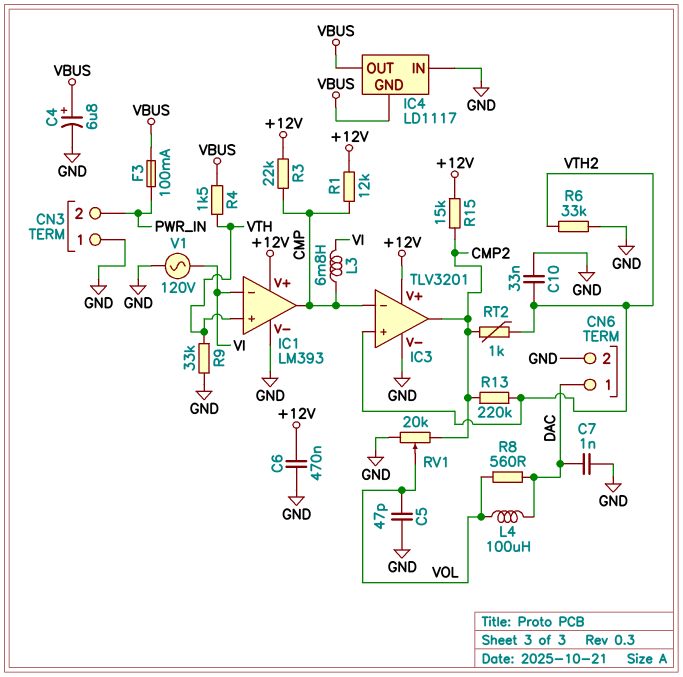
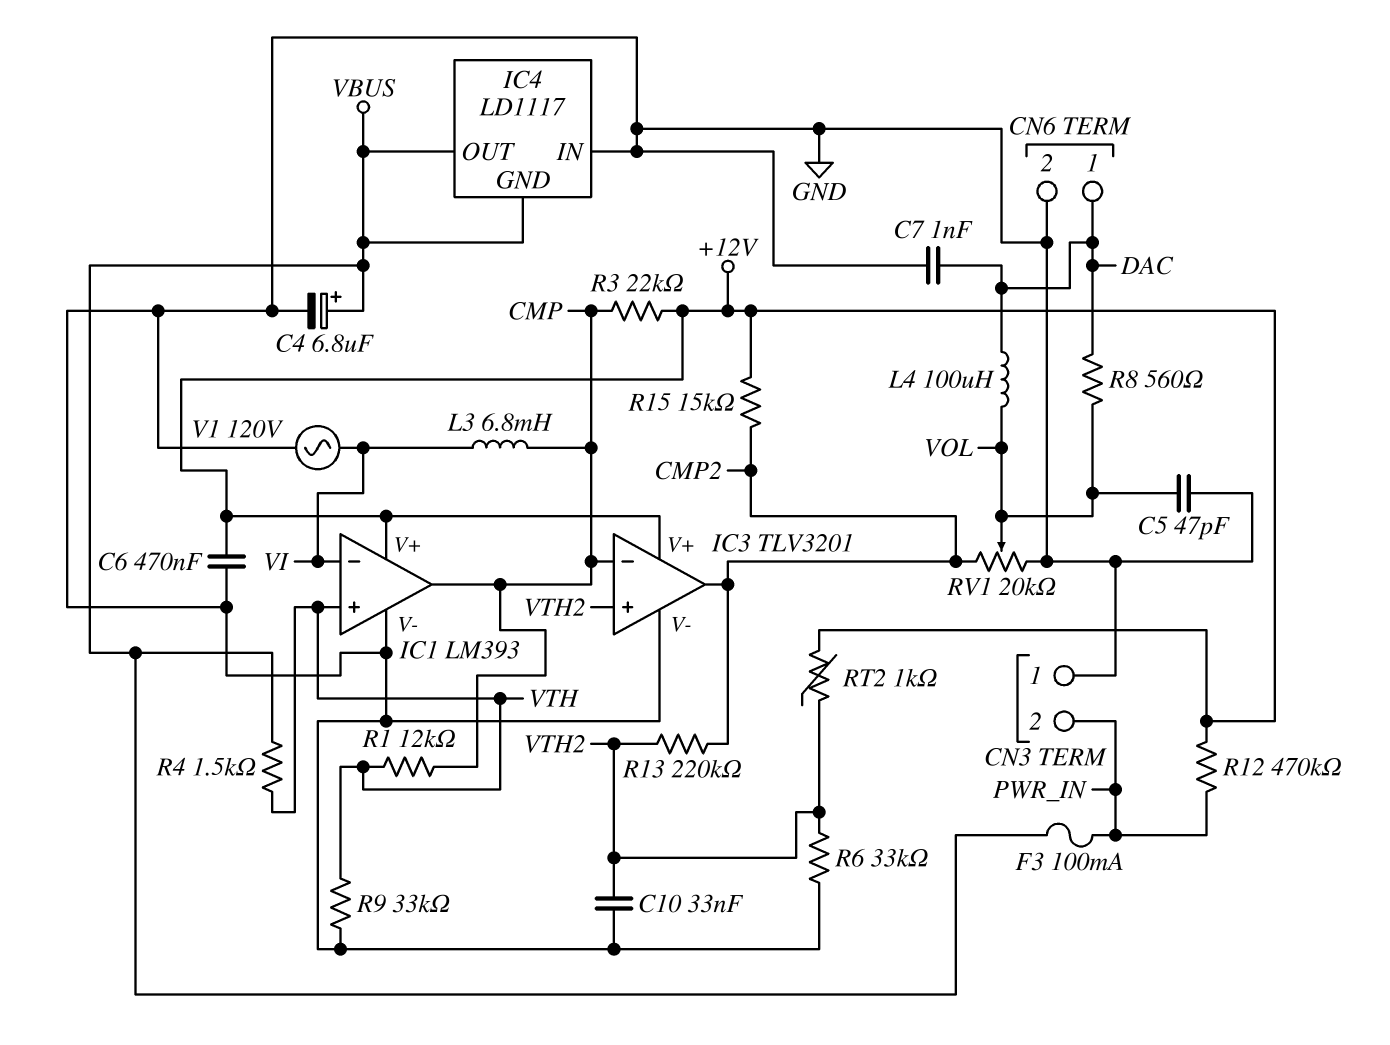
R1: 12k (+12V, CMP) -> 12k (CMP, VTH)
R12: none -> 470k (+12V, PWR_IN)
RT2: 1k (CMP2, VTH2) -> 1k (+12V, VTH2)

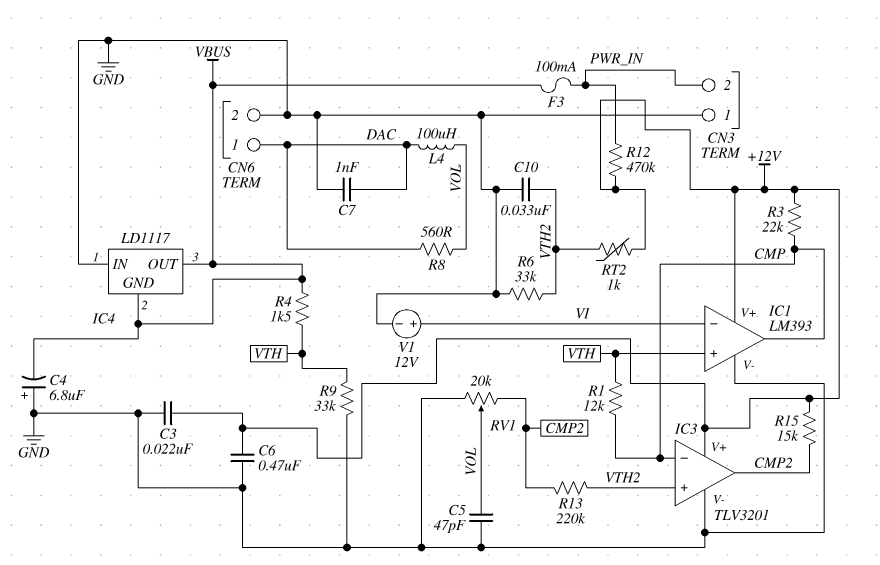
C3: none -> 22nF (+12V, GND)
C4: 6.8uF (plus VBUS, minus GND) -> 6.8uF (plus GND, minus VBUS)
L3: 6.8mH (CMP, VI) -> none
V1: AC 120V (GND, VI) -> 12V (plus VI, minus GND)

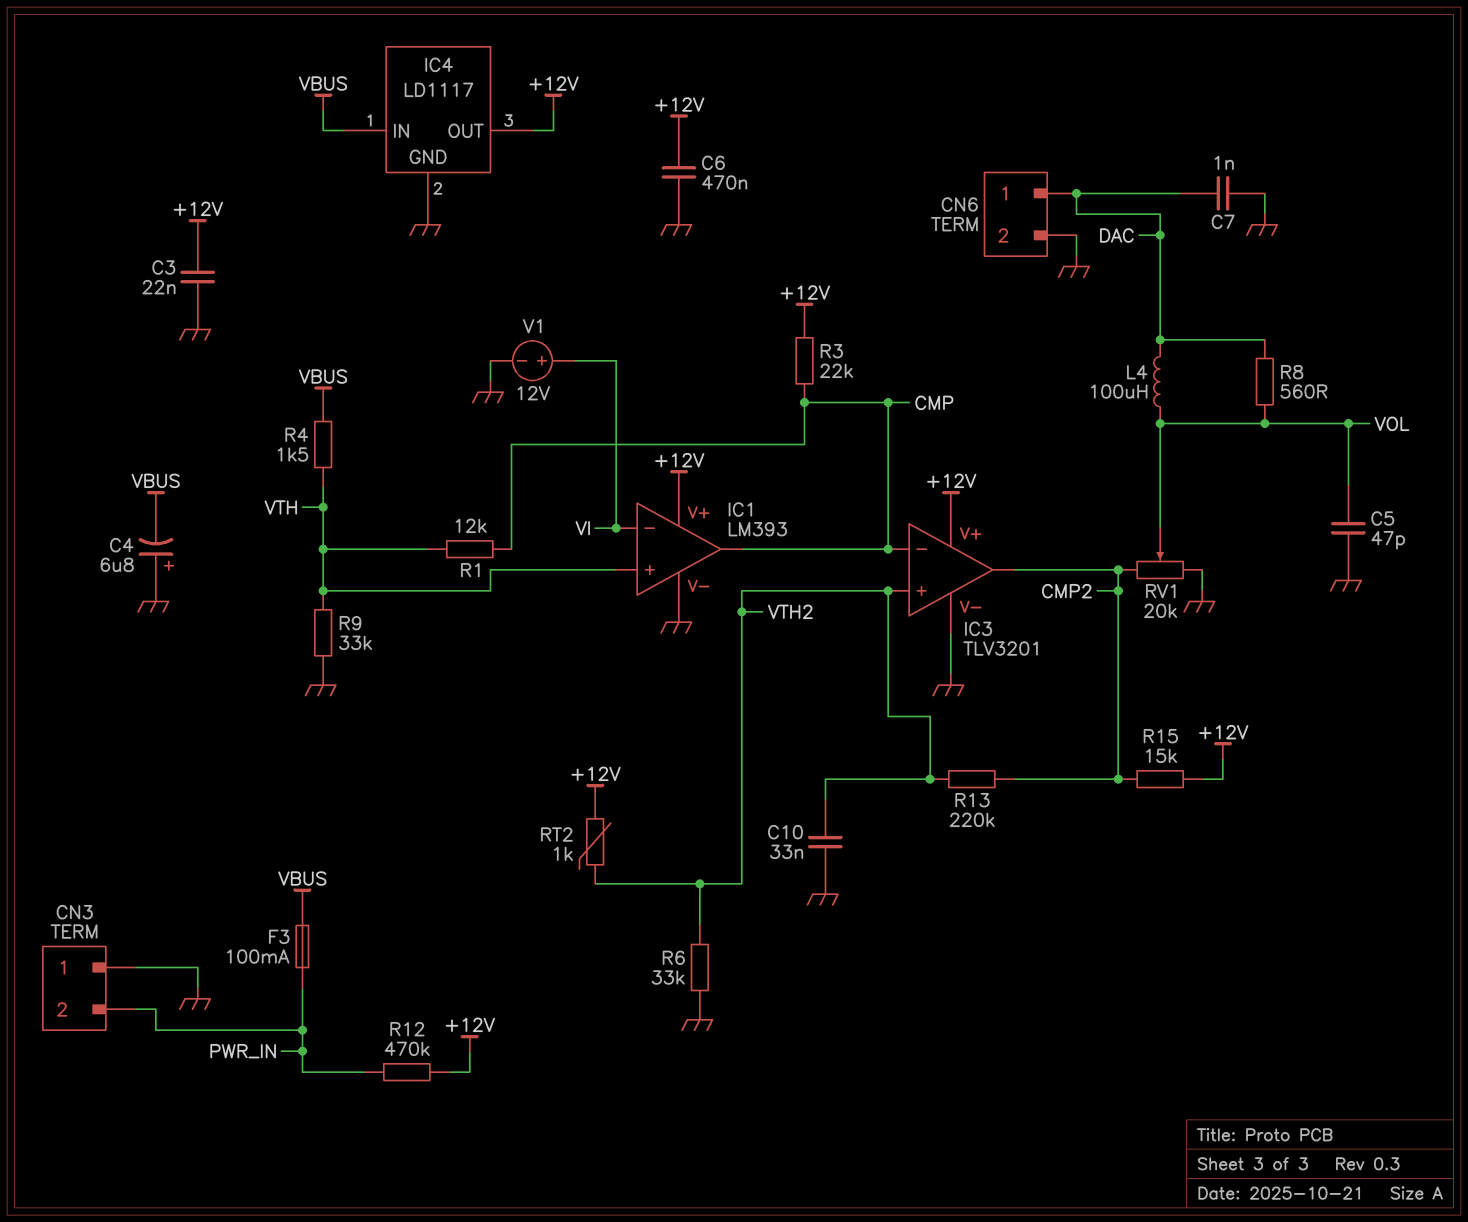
IC4 pin GND: VBUS -> GND
IC4 pin IN: GND -> VBUS
IC4 pin OUT: VBUS -> +12V

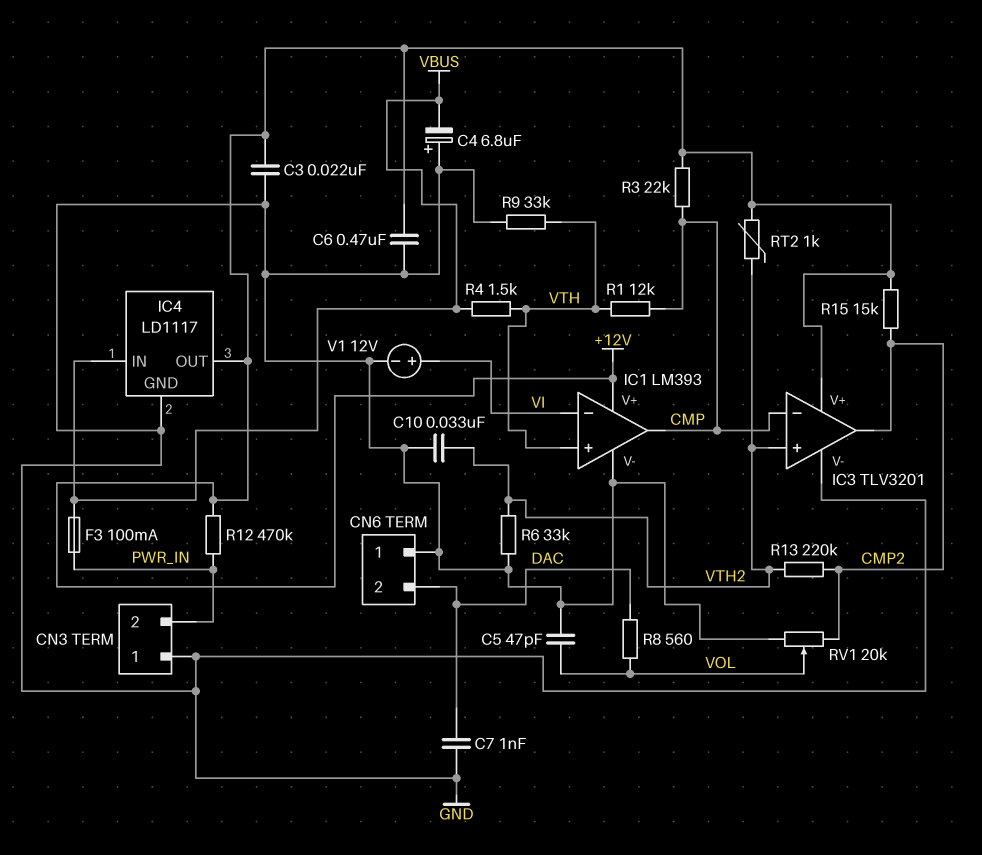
CN6 pin 1: DAC -> GND
CN6 pin 2: GND -> DAC
L4: 100uH (DAC, VOL) -> none

